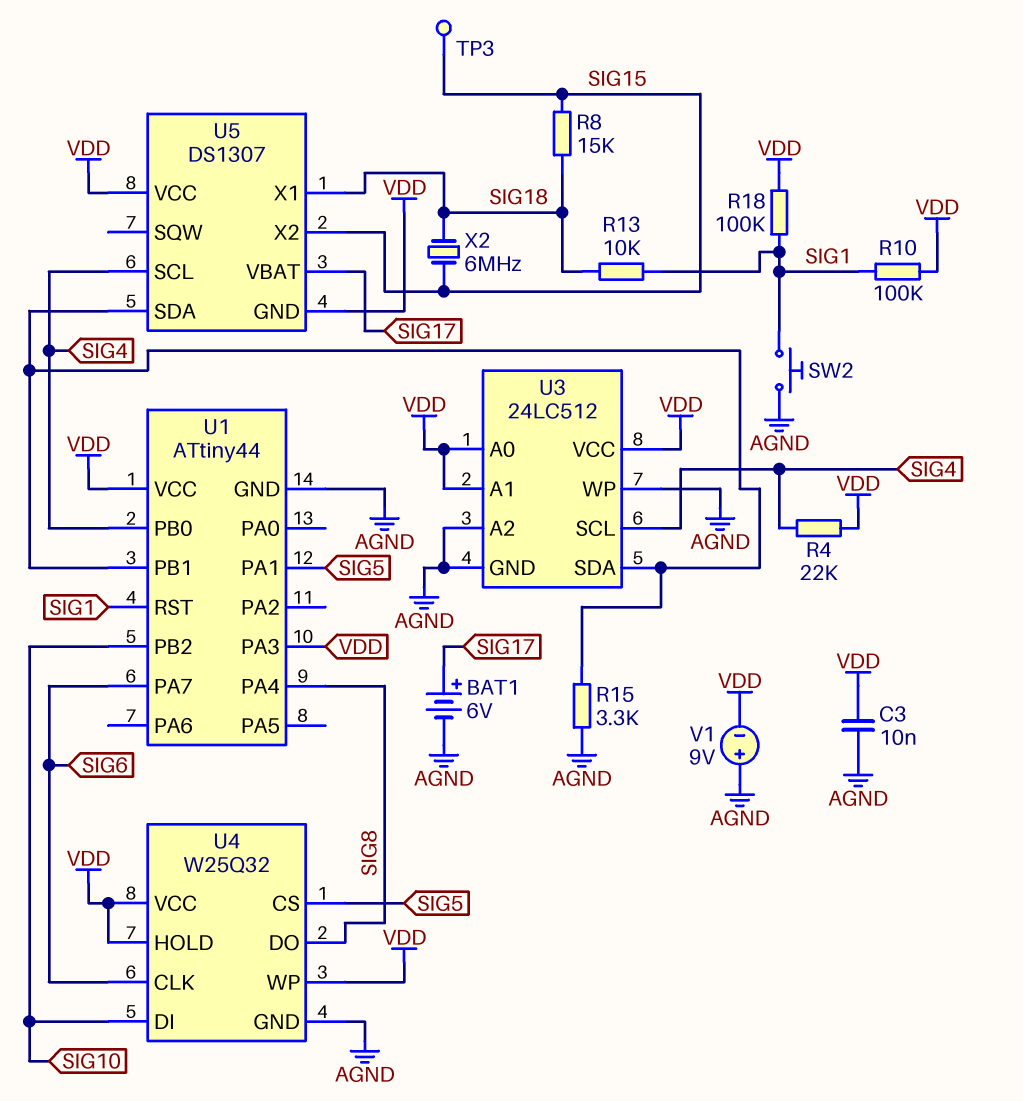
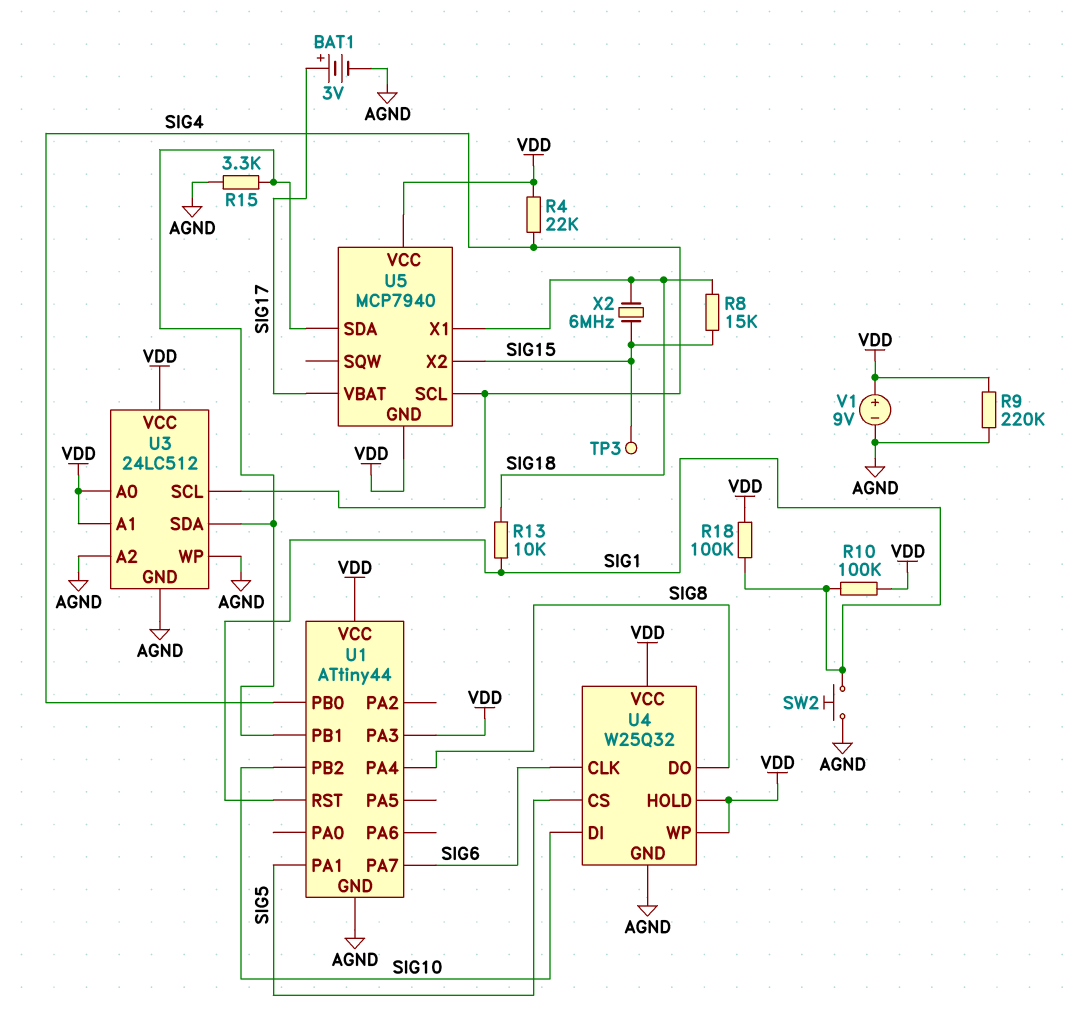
BAT1: 6V (plus SIG17, minus AGND) -> 3V (plus SIG17, minus AGND)
C3: 10nF (AGND, VDD) -> none
R9: none -> 220k (AGND, VDD)
U5: DS1307 -> MCP7940
V1: 9V (plus AGND, minus VDD) -> 9V (plus VDD, minus AGND)

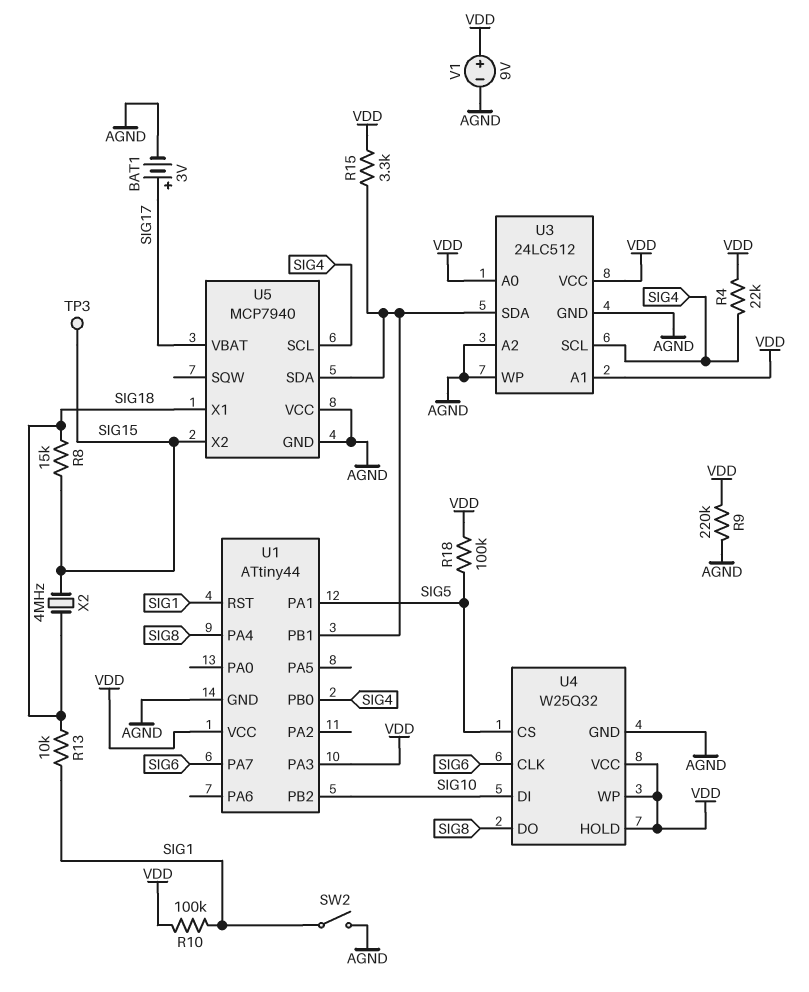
R15: 3.3k (AGND, U1/PB1) -> 3.3k (U1/PB1, VDD)
R18: 100k (SIG1, VDD) -> 100k (SIG5, VDD)
SW2: button (AGND, SIG1) -> switch (AGND, SIG1)
U5 pin GND: VDD -> AGND
U5 pin VCC: VDD -> AGND
X2: 6MHz (SIG15, SIG18) -> 4MHz (SIG15, SIG18)

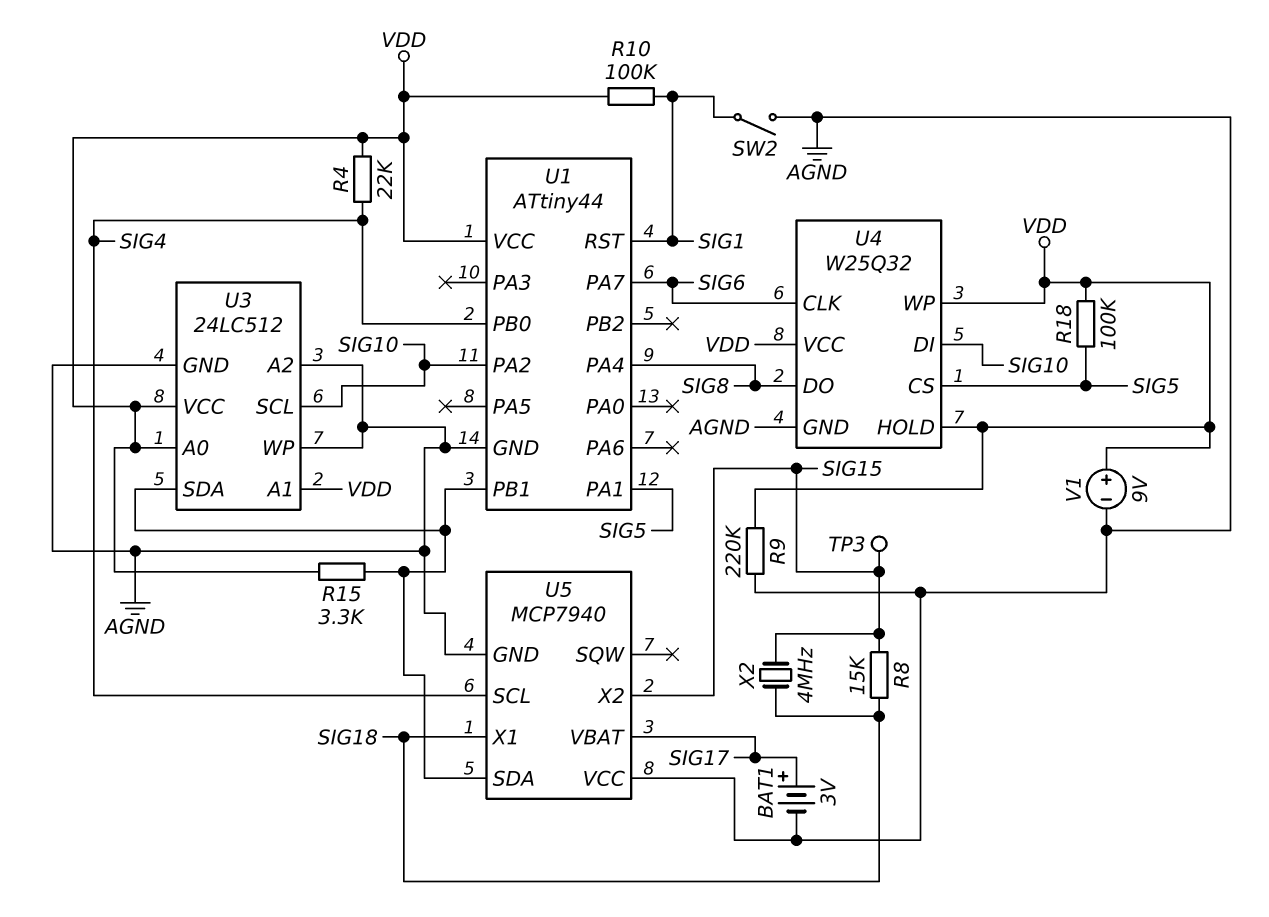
R13: 10k (SIG1, SIG18) -> none
U1 pin PA2: none -> SIG10
U1 pin PA3: VDD -> none
U1 pin PB2: SIG10 -> none
U3 pin SCL: SIG4 -> SIG10

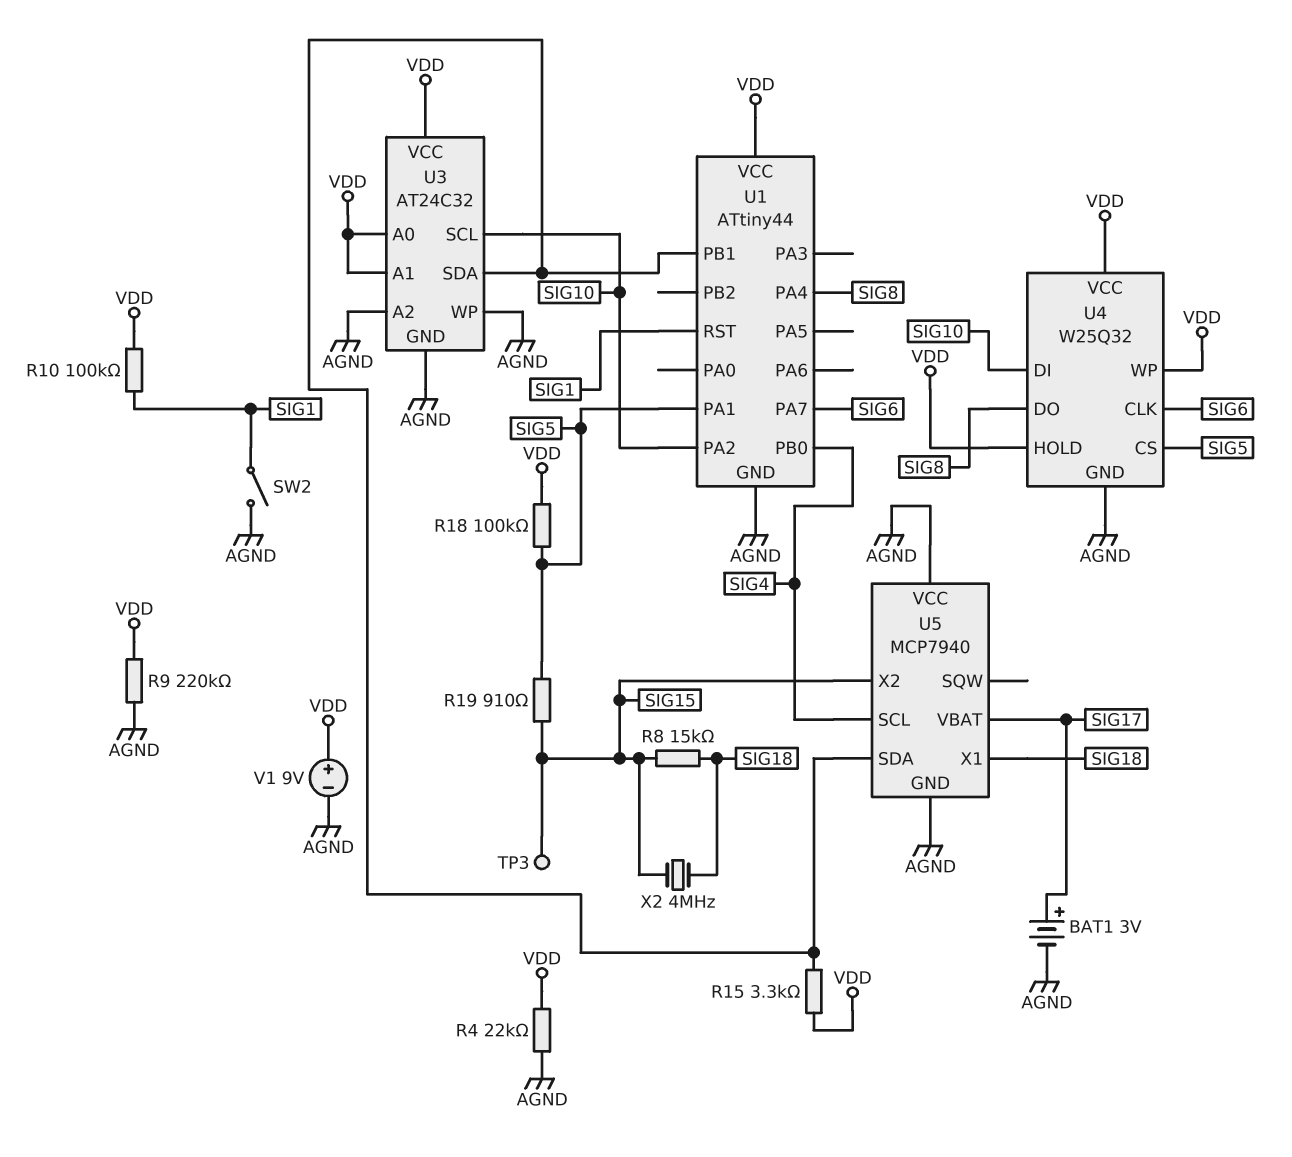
R4: 22k (SIG4, VDD) -> 22k (AGND, VDD)
R19: none -> 910 (SIG5, SIG15)
U3: 24LC512 -> AT24C32

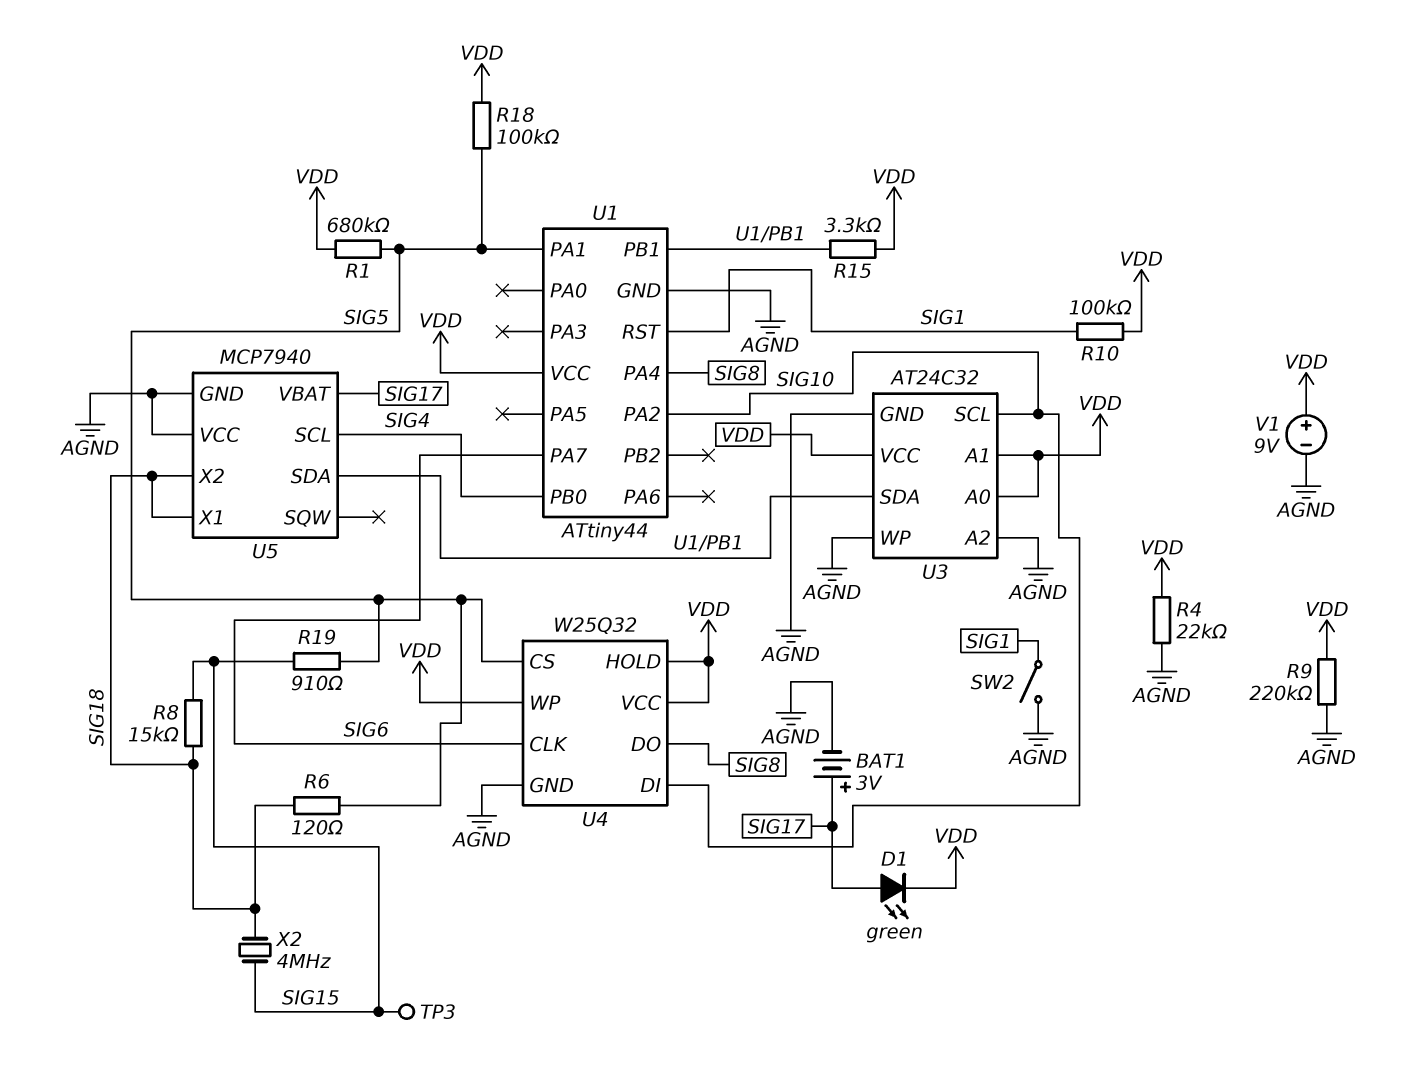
D1: none -> LED green (A SIG17, K VDD)
R1: none -> 680k (SIG5, VDD)
R6: none -> 120 (SIG5, SIG18)
U5 pin X2: SIG15 -> SIG18

